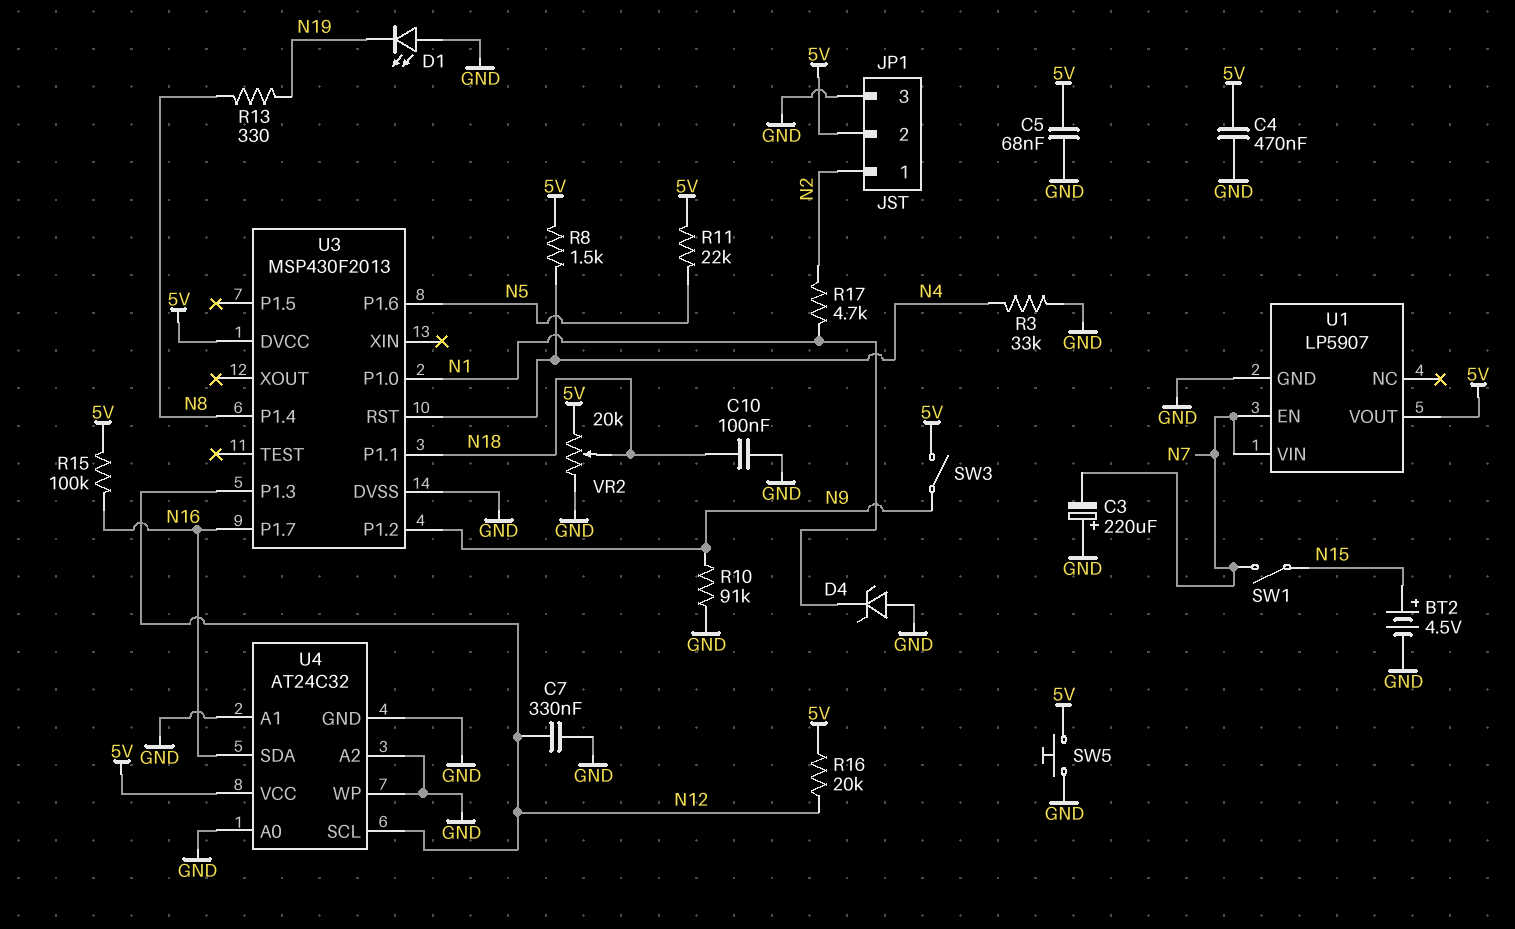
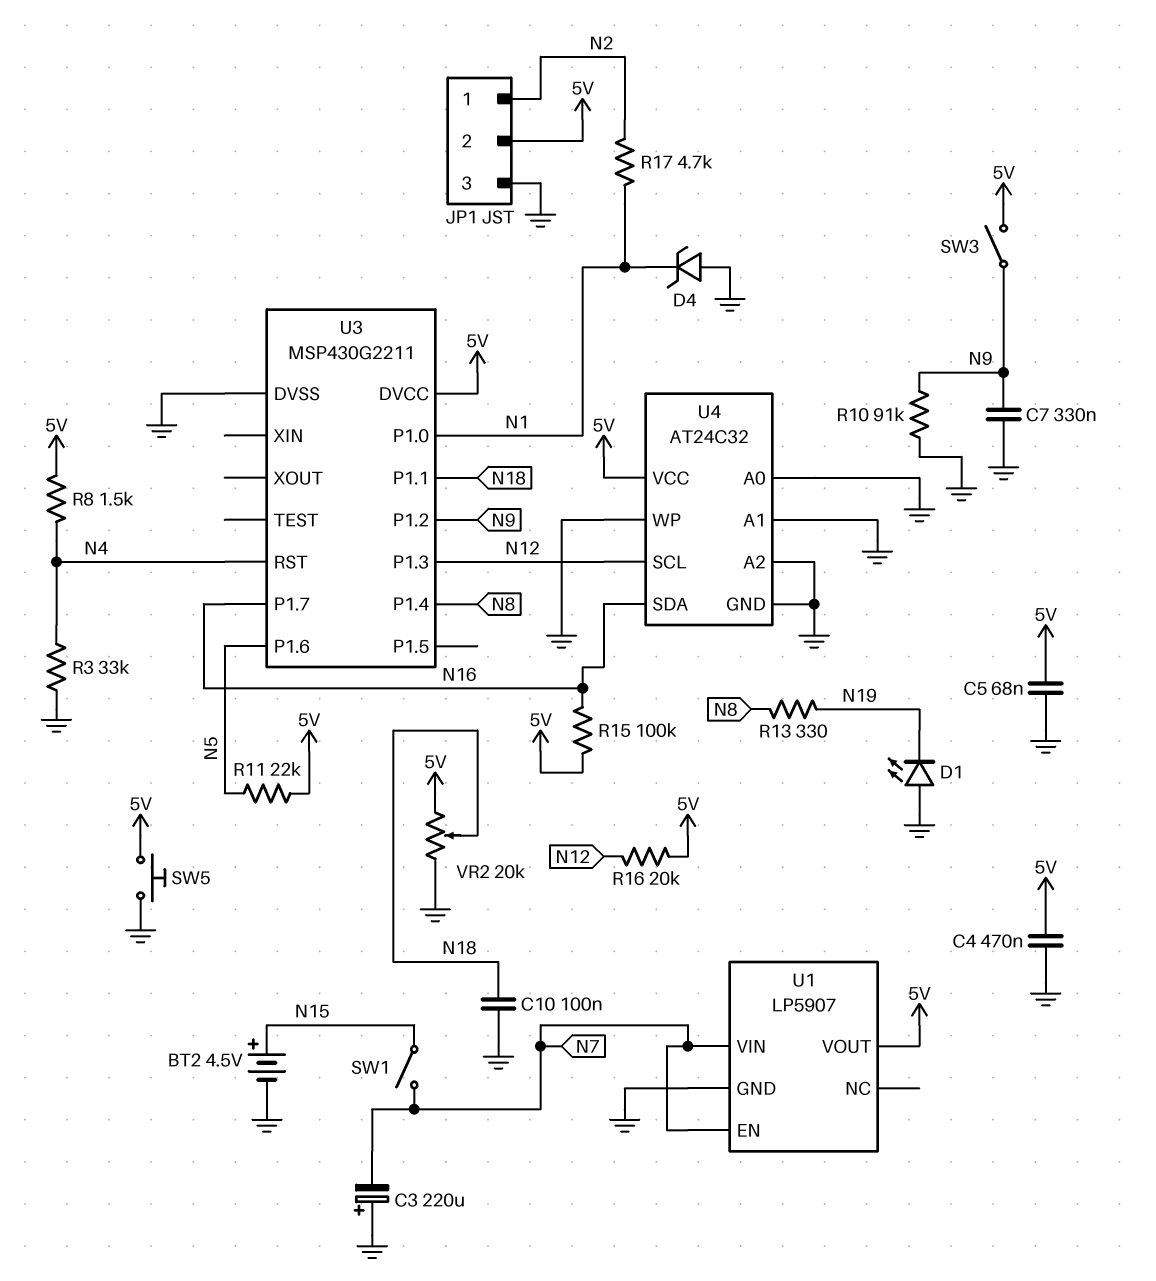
C7: 330nF (GND, N12) -> 330nF (GND, N9)
U3: MSP430F2013 -> MSP430G2211

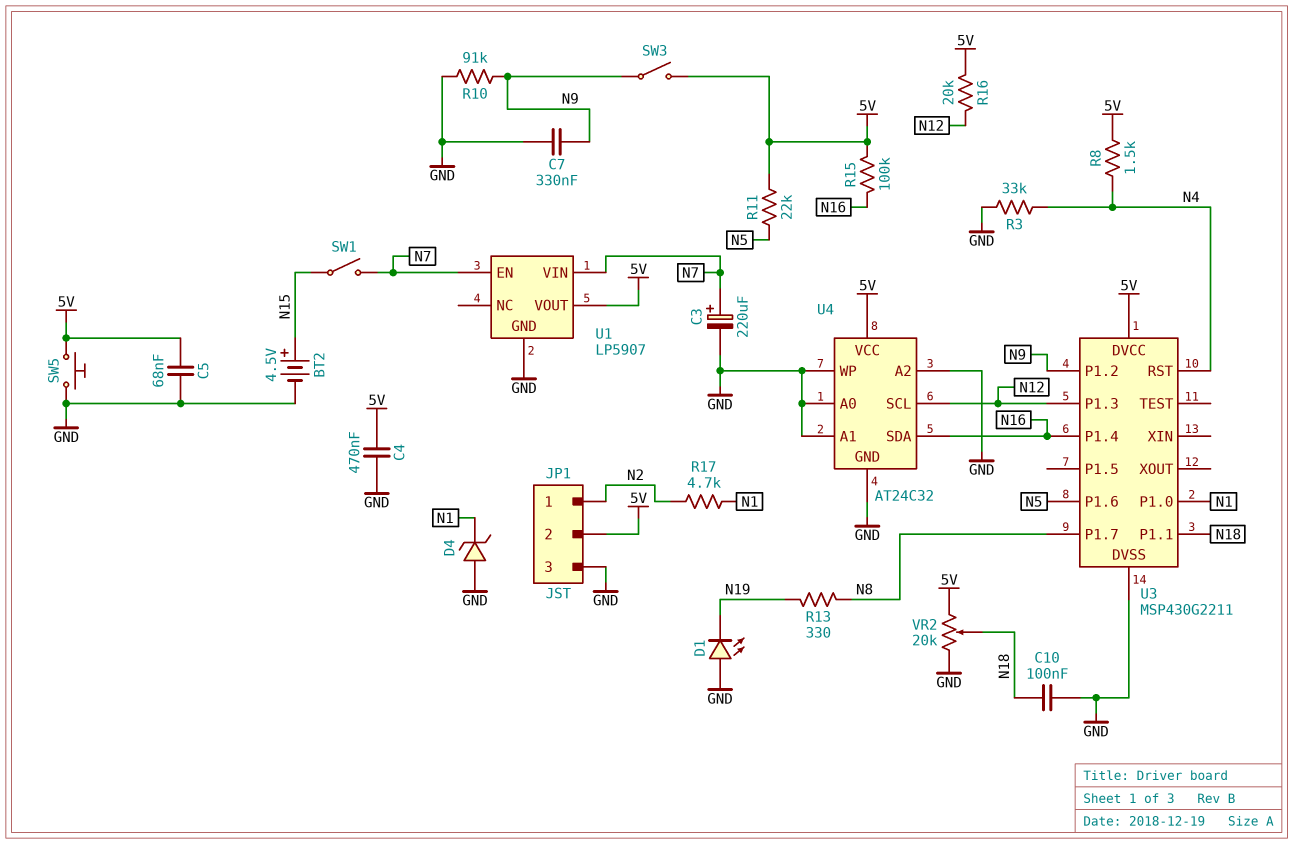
C3: 220uF (plus GND, minus N7) -> 220uF (plus N7, minus GND)
U3 pin P1.4: N8 -> N16
U3 pin P1.7: N16 -> N8

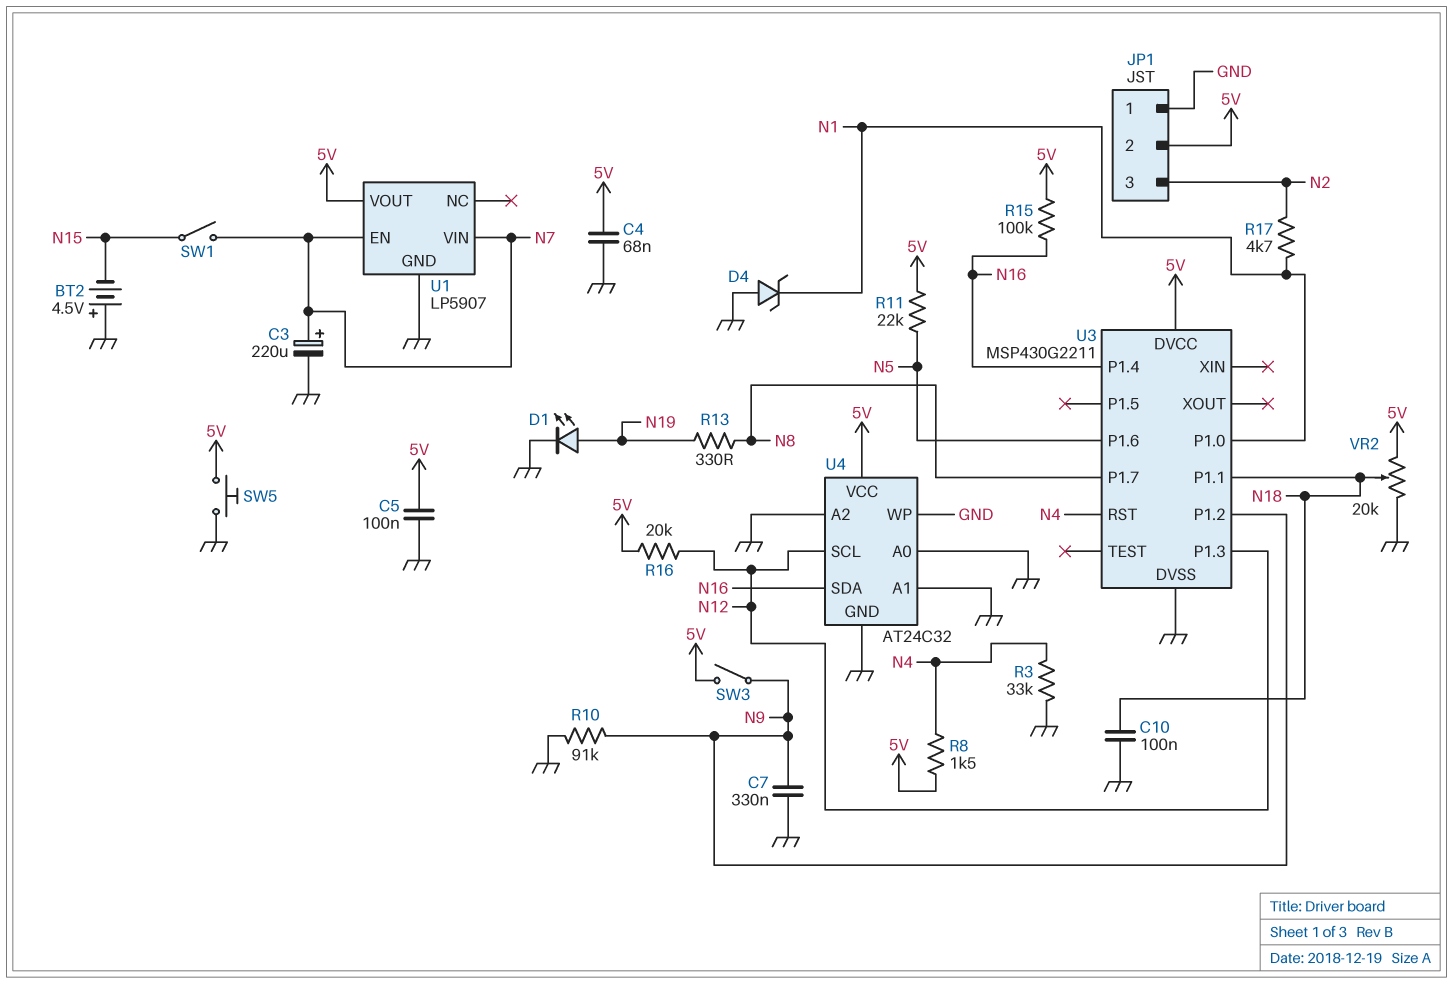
BT2: 4.5V (plus N15, minus GND) -> 4.5V (plus GND, minus N15)
C4: 470nF (5V, GND) -> 68nF (5V, GND)
C5: 68nF (5V, GND) -> 100nF (5V, GND)
D1: LED (A GND, K N19) -> LED (A N19, K GND)
JP1 pin 1: N2 -> GND
JP1 pin 3: GND -> N2

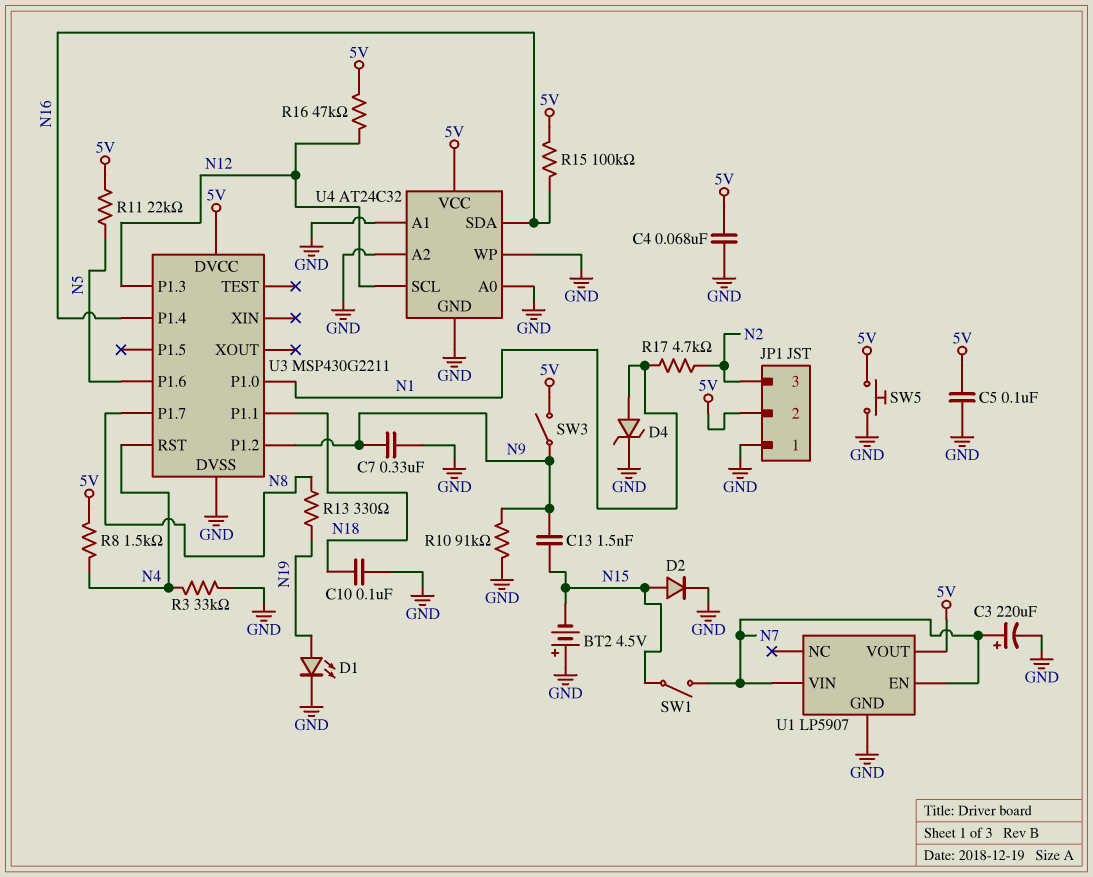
C13: none -> 1.5nF (N9, N15)
D2: none -> diode (A N15, K GND)
D4: zener (A GND, K N1) -> zener (A N1, K GND)
R16: 20k (5V, N12) -> 47k (5V, N12)
VR2: 20k (5V, GND, wiper N18) -> none

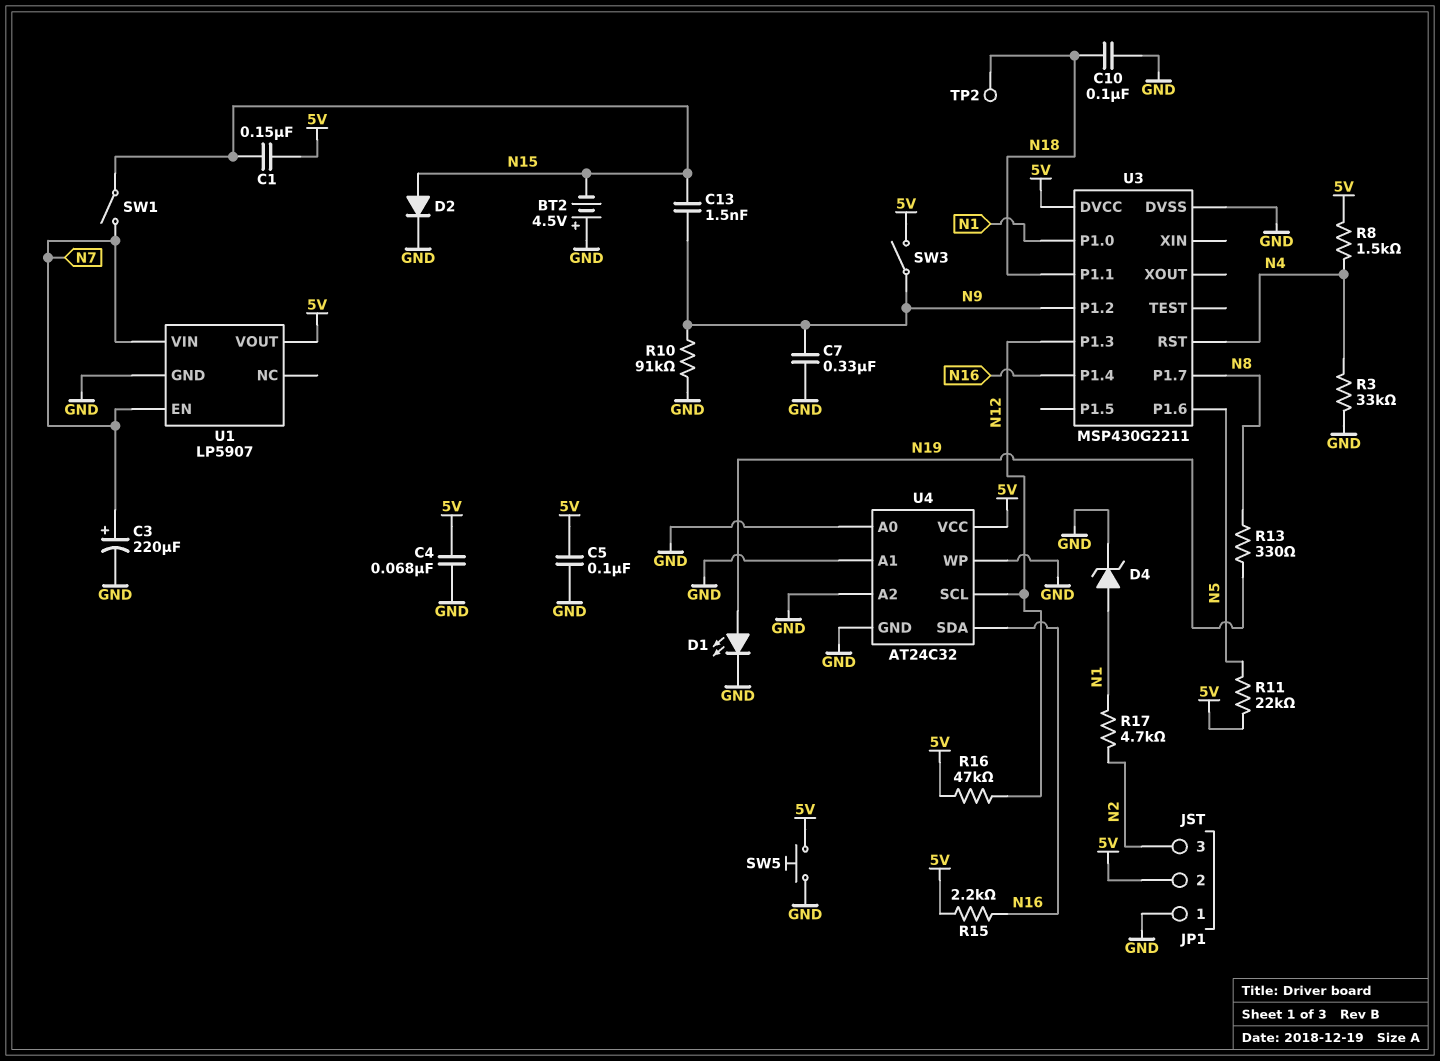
C1: none -> 150nF (5V, N15)
R15: 100k (5V, N16) -> 2.2k (5V, N16)
TP2: none -> test point (N18)

